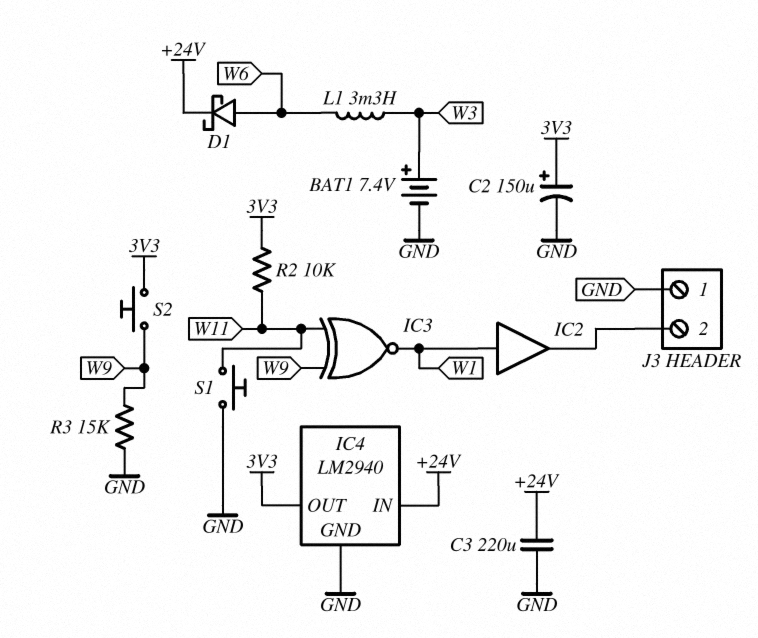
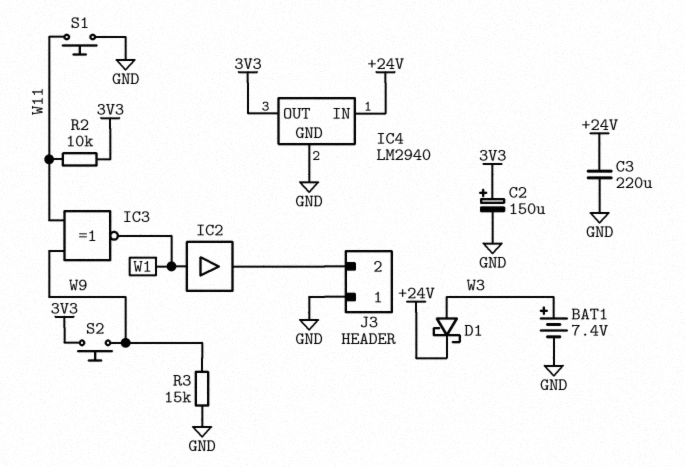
D1: schottky (A W6, K +24V) -> schottky (A W3, K +24V)
L1: 3.3mH (W3, W6) -> none

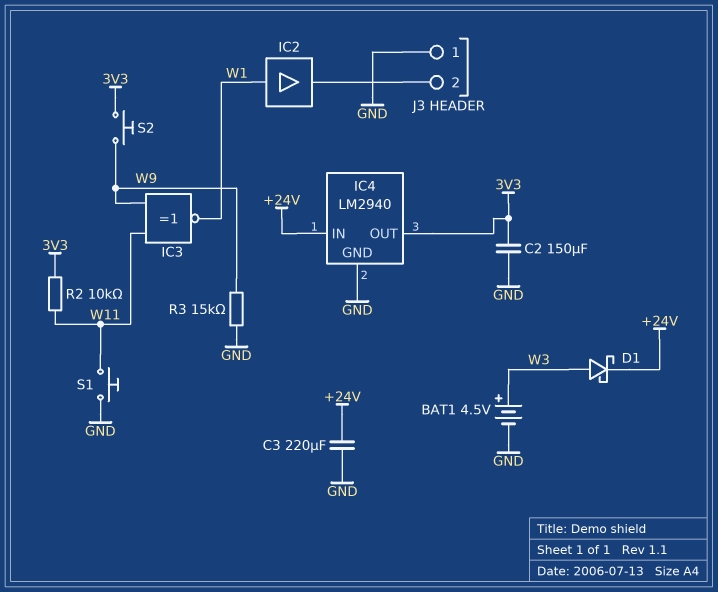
BAT1: 7.4V (plus W3, minus GND) -> 4.5V (plus W3, minus GND)
C2: 150uF (plus 3V3, minus GND) -> 150uF (3V3, GND)

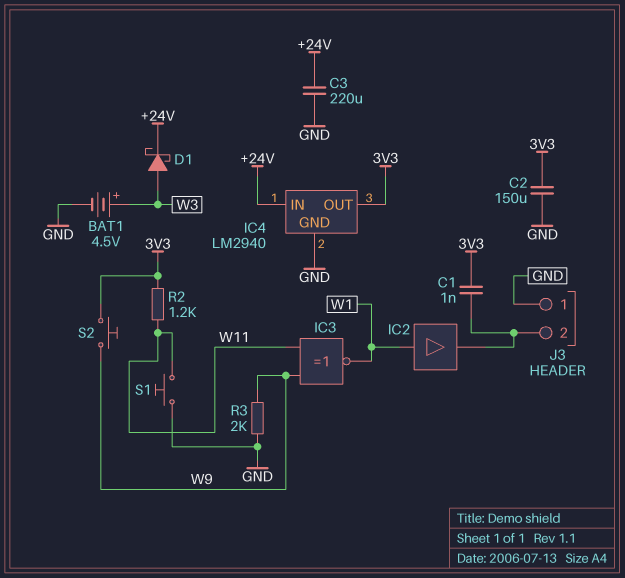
C1: none -> 1nF (3V3, J3/2)
R2: 10k (3V3, W11) -> 1.2k (3V3, W11)
R3: 15k (GND, W9) -> 2k (GND, W9)

